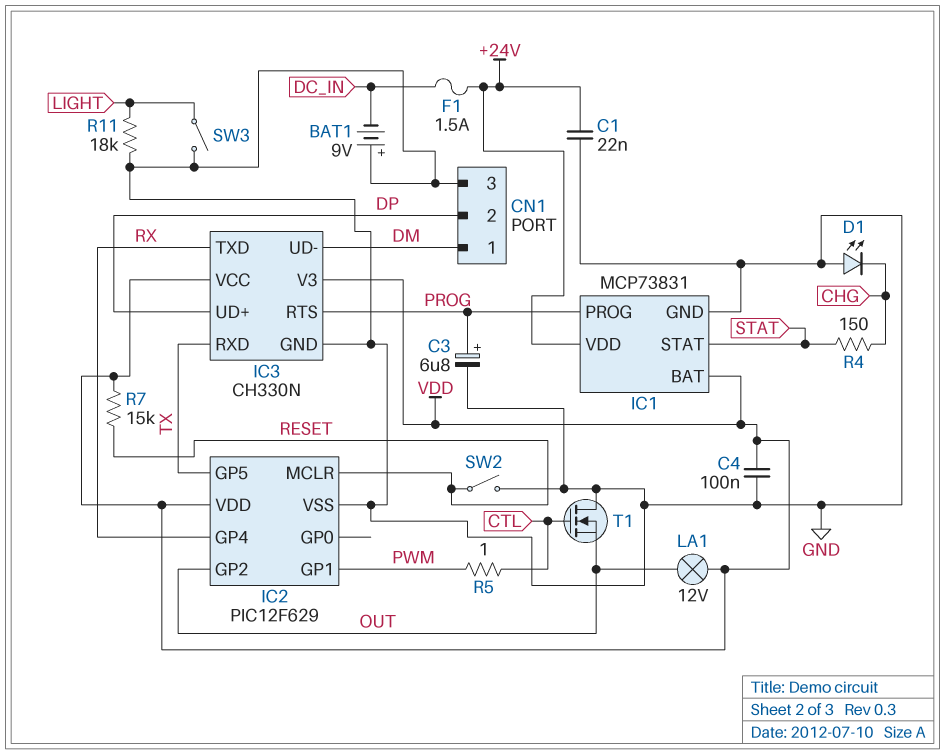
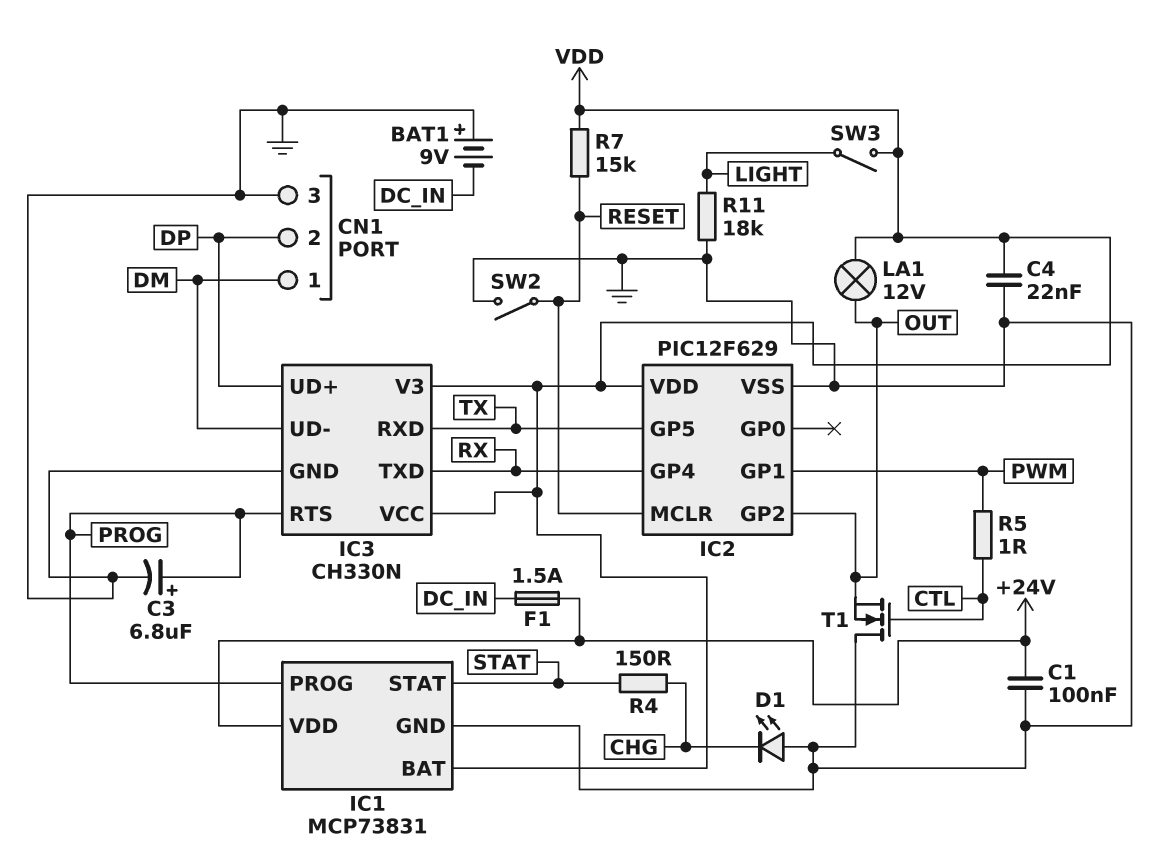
C1: 22nF (+24V, GND) -> 100nF (+24V, GND)
C4: 100nF (GND, VDD) -> 22nF (GND, VDD)
SW3: switch (GND, LIGHT) -> switch (LIGHT, VDD)

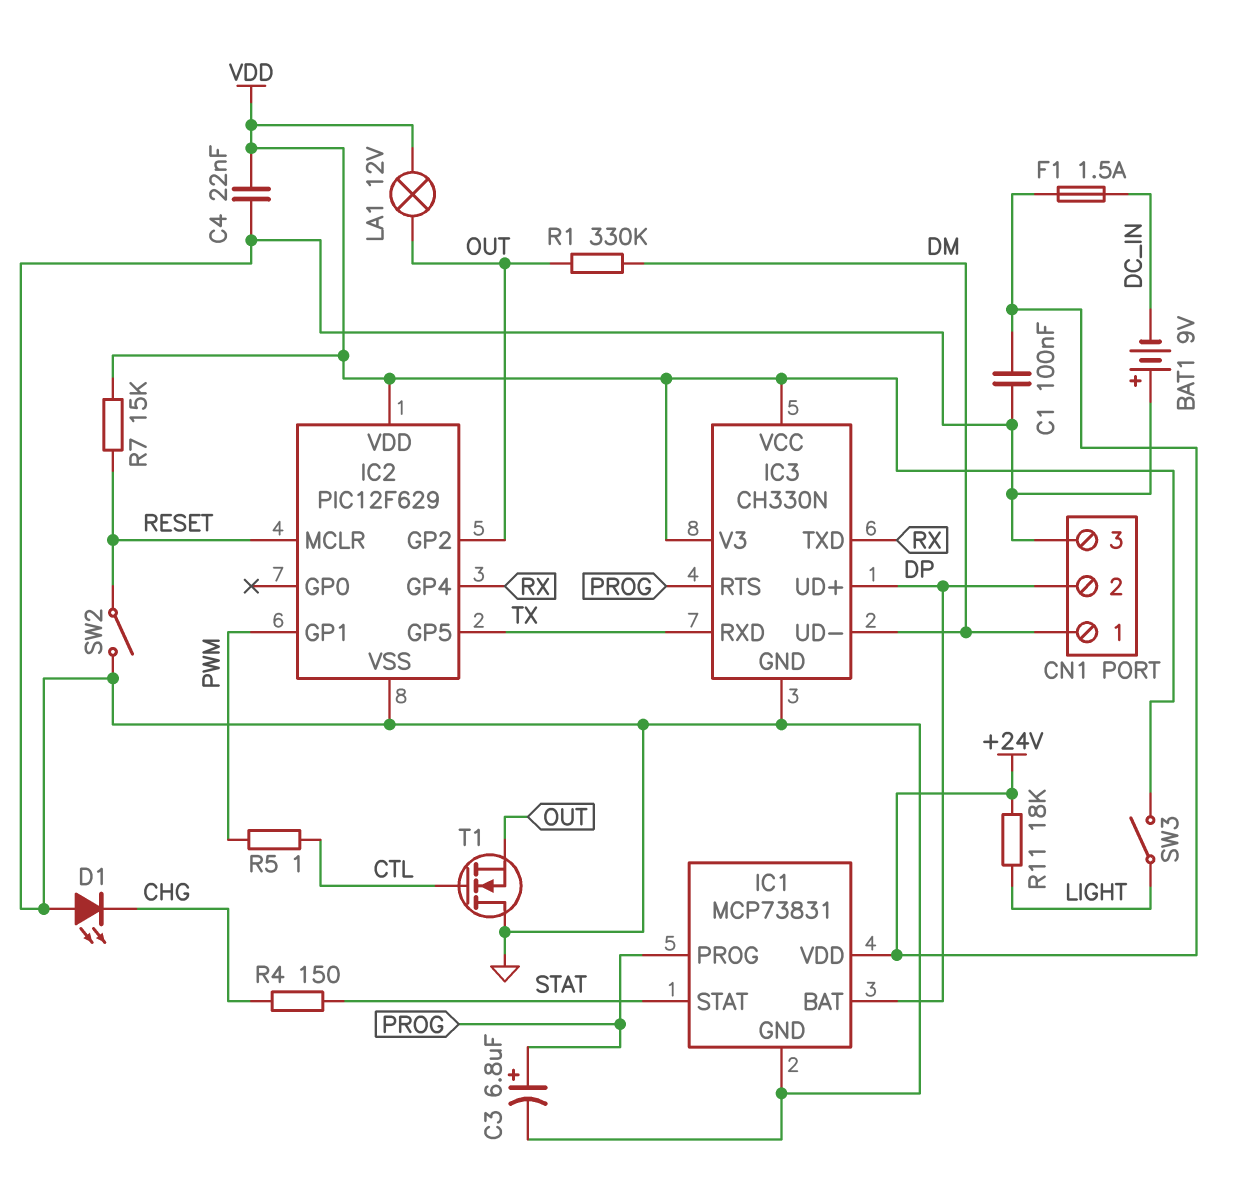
IC1 pin BAT: VDD -> DP
R1: none -> 330k (DM, OUT)
R11: 18k (GND, LIGHT) -> 18k (+24V, LIGHT)

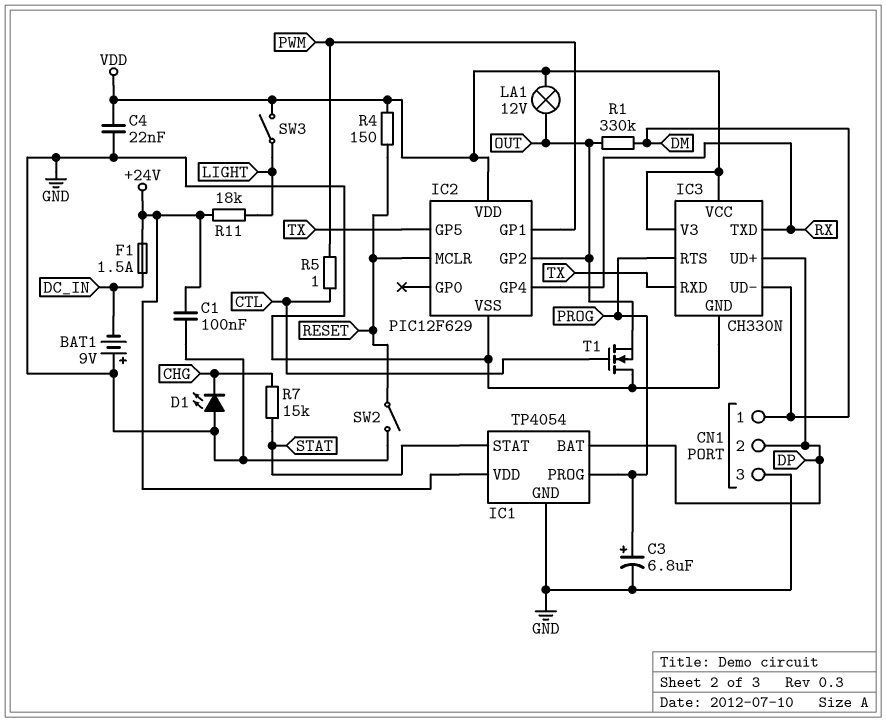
IC1: MCP73831 -> TP4054
R4: 150 (CHG, STAT) -> 150 (RESET, VDD)
R7: 15k (RESET, VDD) -> 15k (CHG, STAT)

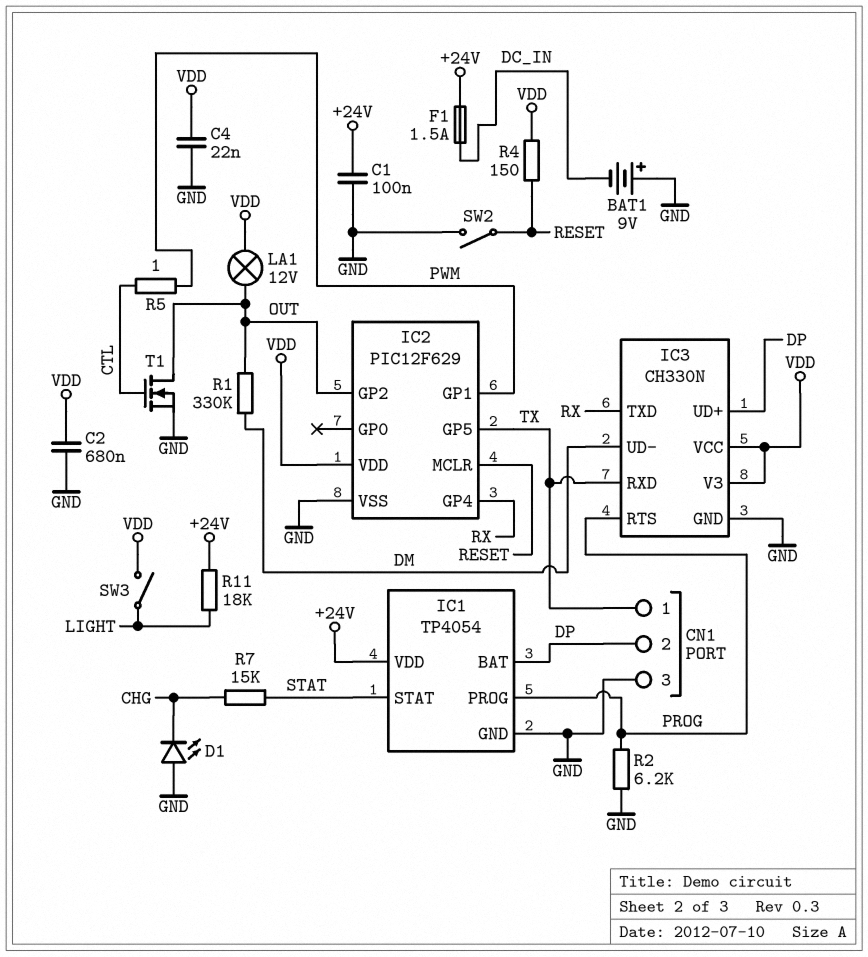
C2: none -> 680nF (GND, VDD)
C3: 6.8uF (plus PROG, minus GND) -> none
CN1 pin 1: DM -> TX
R2: none -> 6.2k (GND, PROG)
T1: NMOS (G CTL, D GND, S OUT) -> NMOS (G CTL, D OUT, S GND)

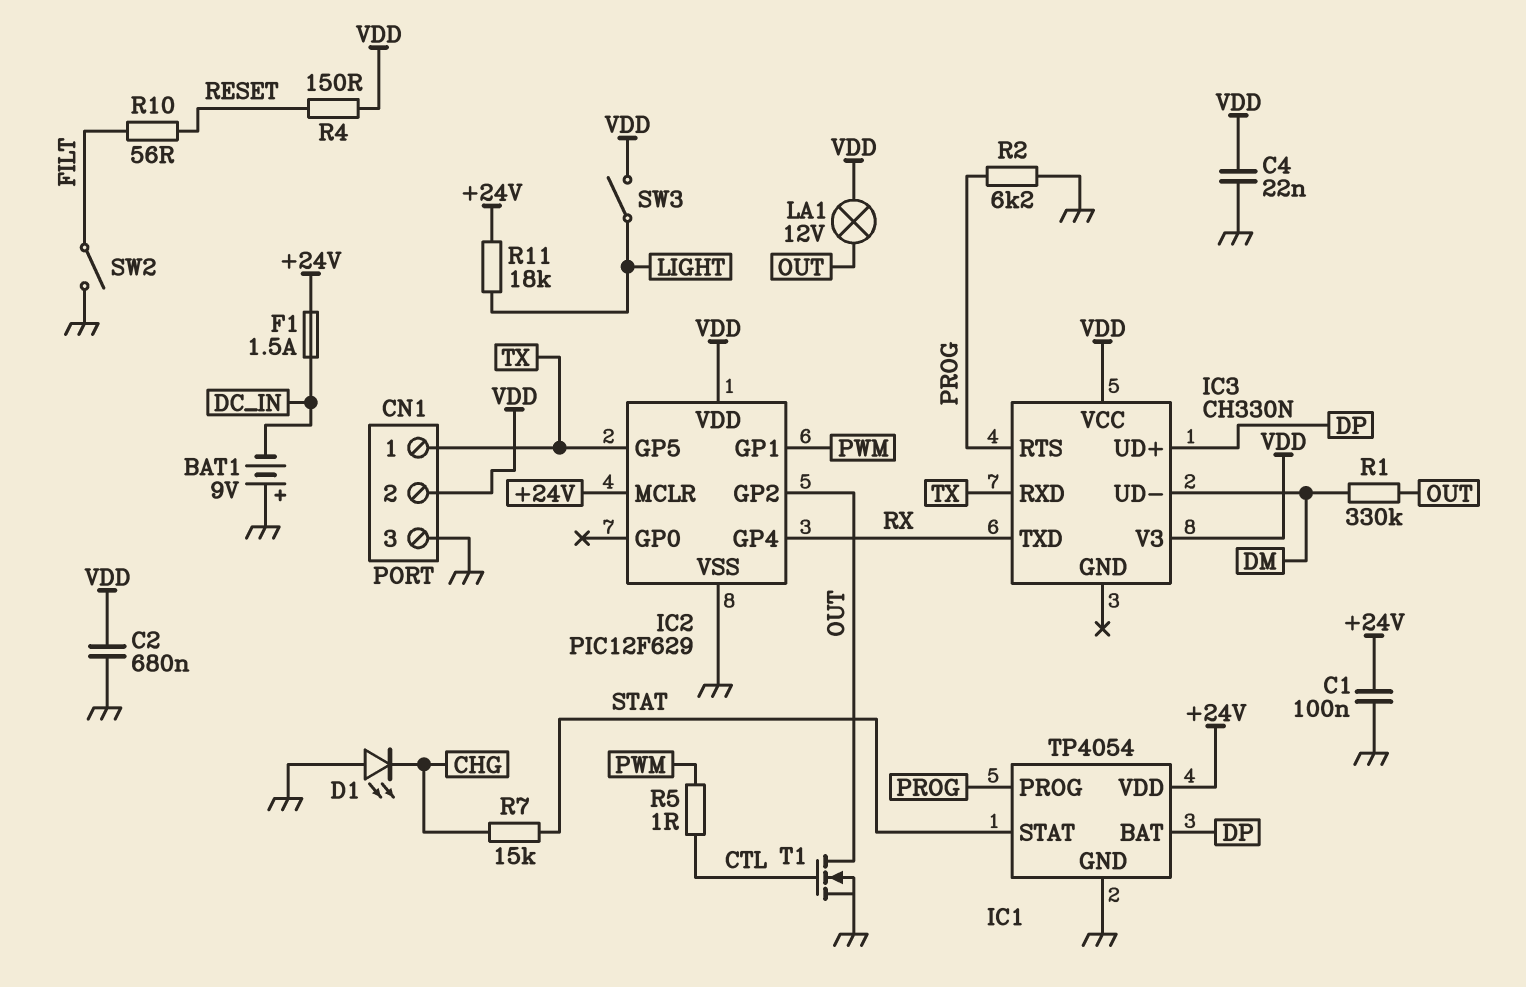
CN1 pin 2: DP -> VDD
IC2 pin MCLR: RESET -> +24V
IC3 pin GND: GND -> none
R10: none -> 56 (FILT, RESET)
SW2: switch (GND, RESET) -> switch (FILT, GND)

